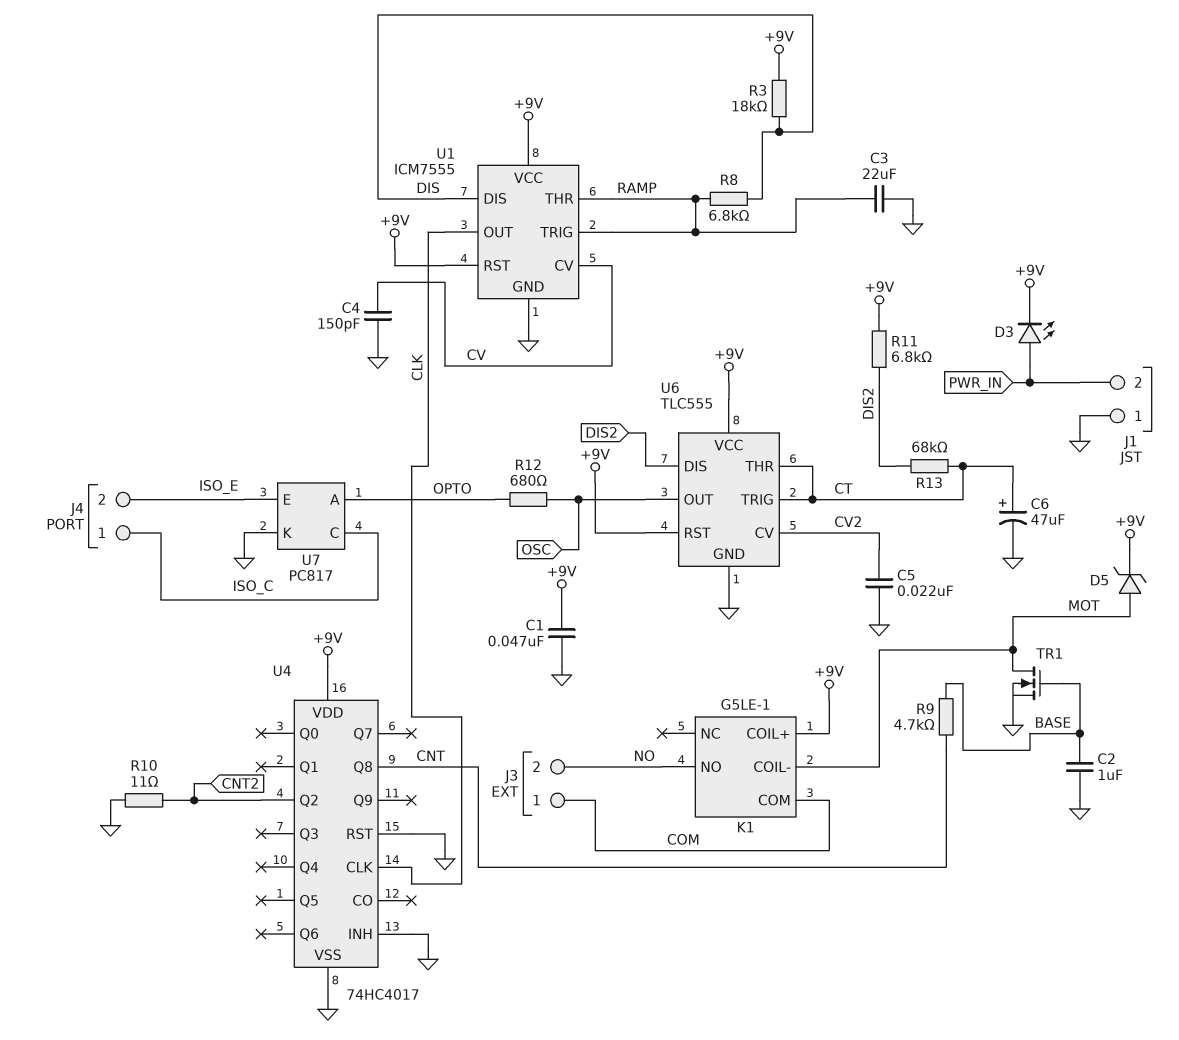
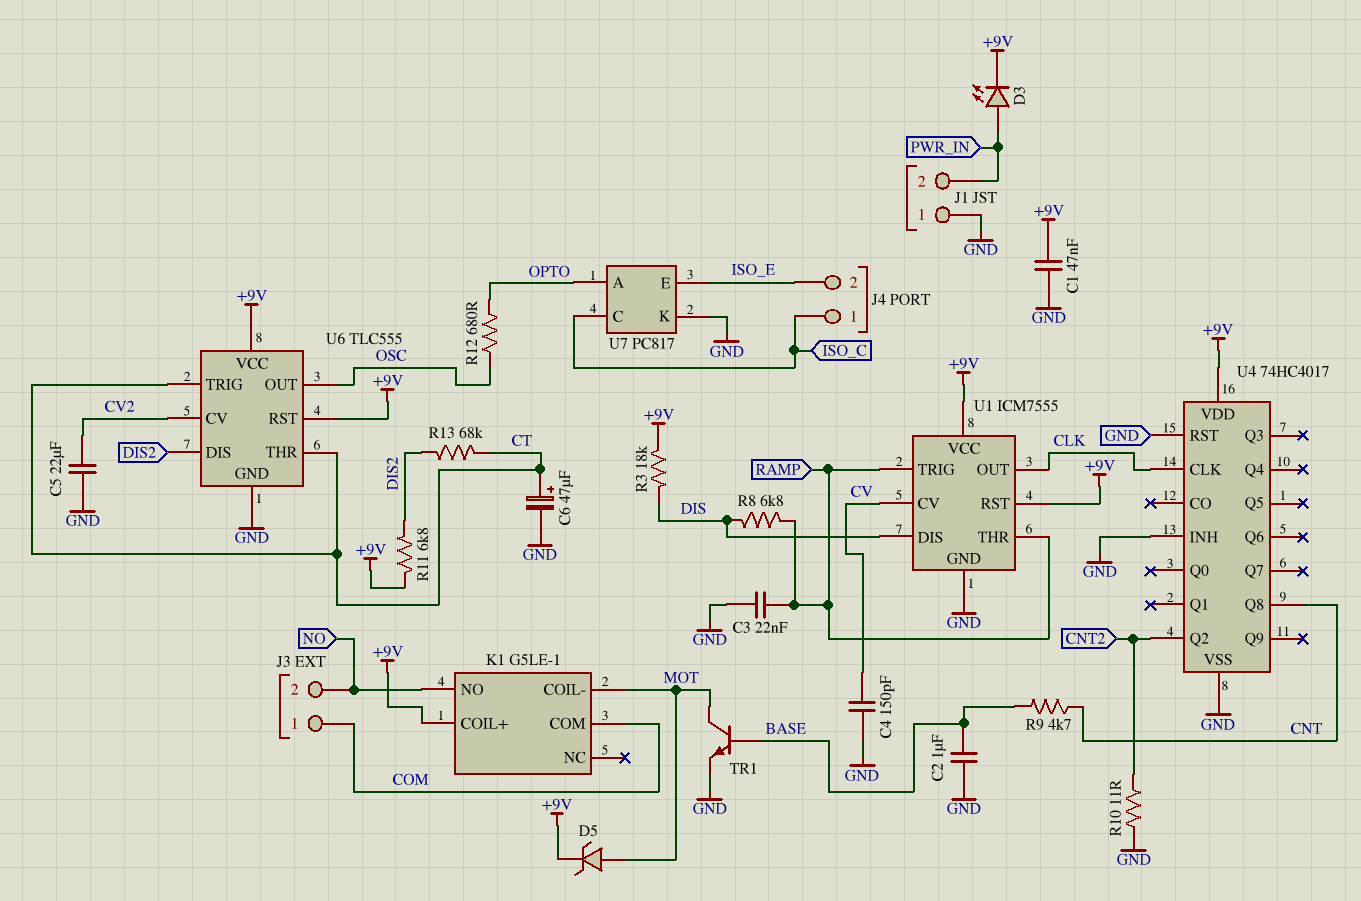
C3: 22uF (GND, RAMP) -> 22nF (GND, RAMP)
C5: 22nF (CV2, GND) -> 22uF (CV2, GND)
TR1: NMOS (G BASE, D MOT, S GND) -> NPN (B BASE, C MOT, E GND)

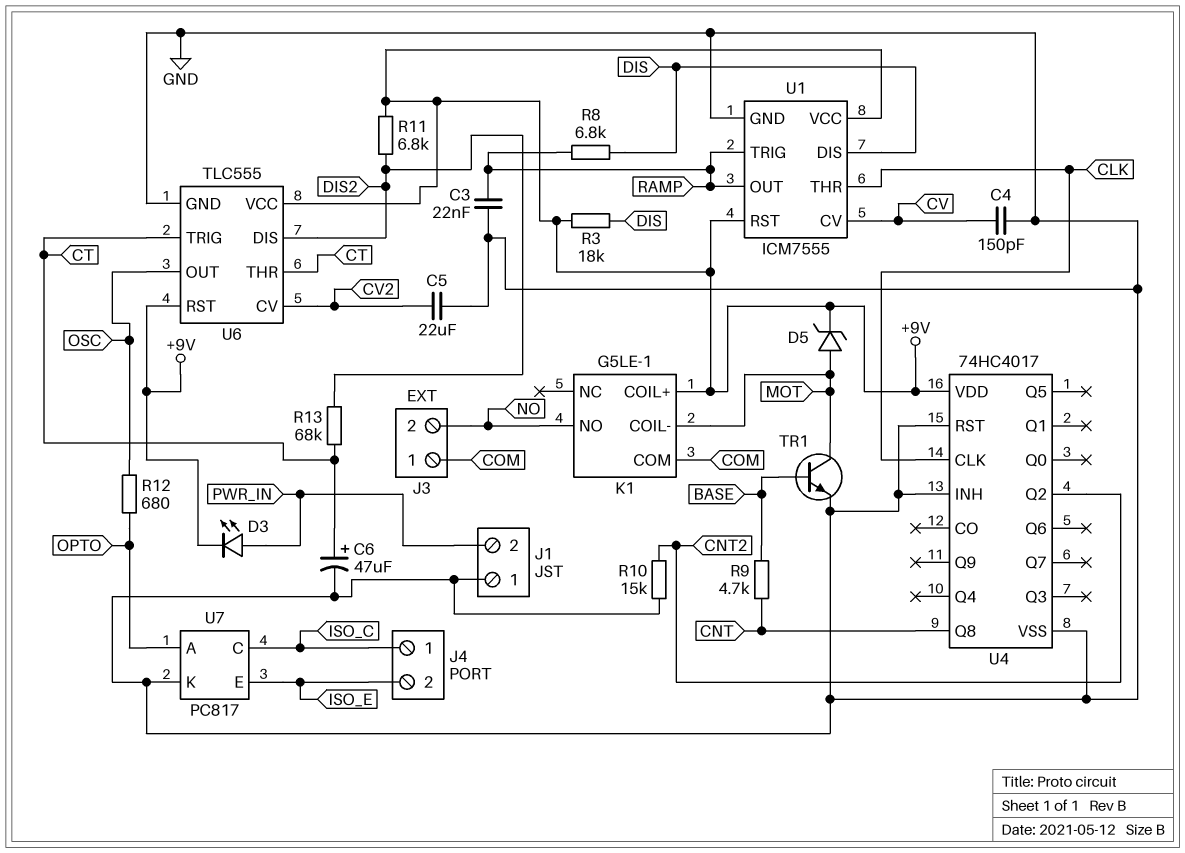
C1: 47nF (+9V, GND) -> none
C2: 1uF (BASE, GND) -> none
R10: 11 (CNT2, GND) -> 15k (CNT2, GND)
U1 pin OUT: CLK -> RAMP
U1 pin THR: RAMP -> CLK

